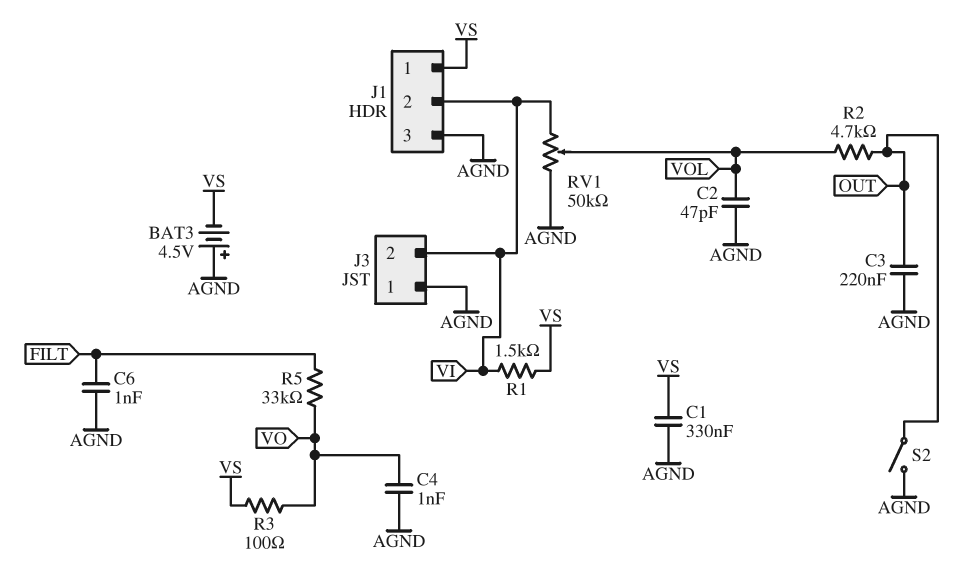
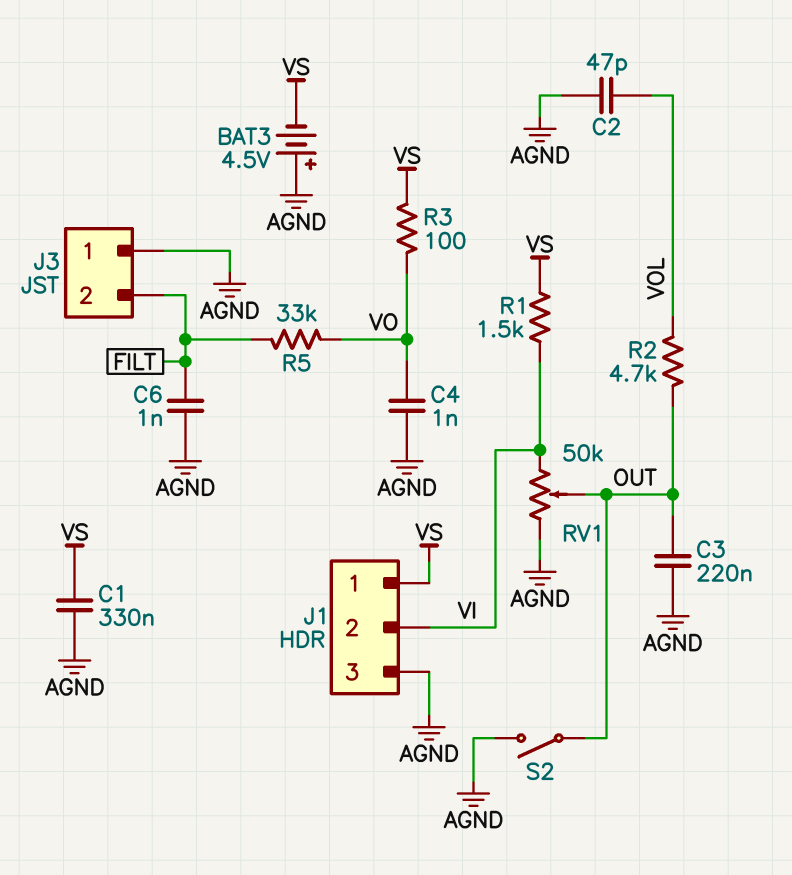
J3 pin 2: VI -> FILT
RV1: 50k (AGND, VI, wiper VOL) -> 50k (AGND, VI, wiper OUT)

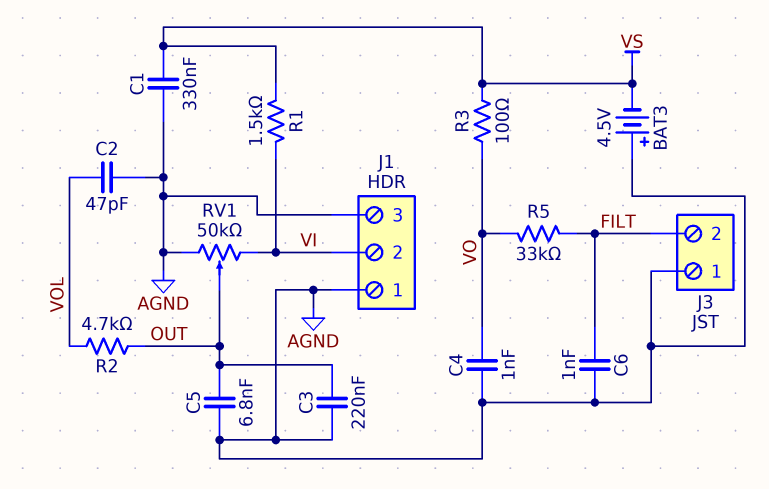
C5: none -> 6.8nF (AGND, OUT)
J1 pin 1: VS -> AGND
S2: switch (AGND, OUT) -> none

